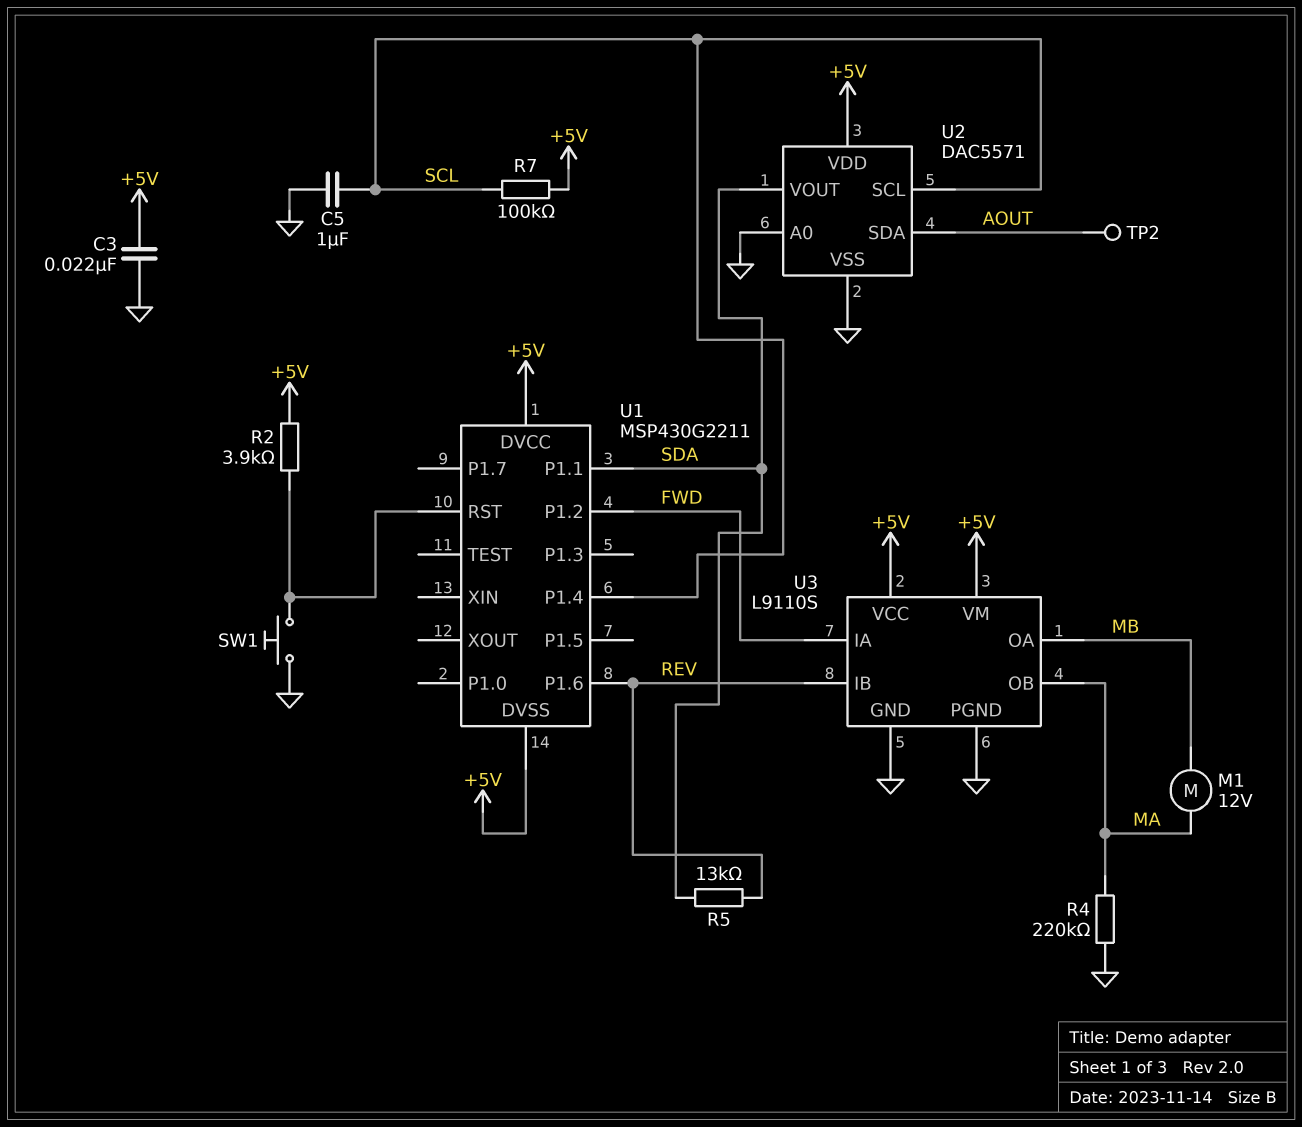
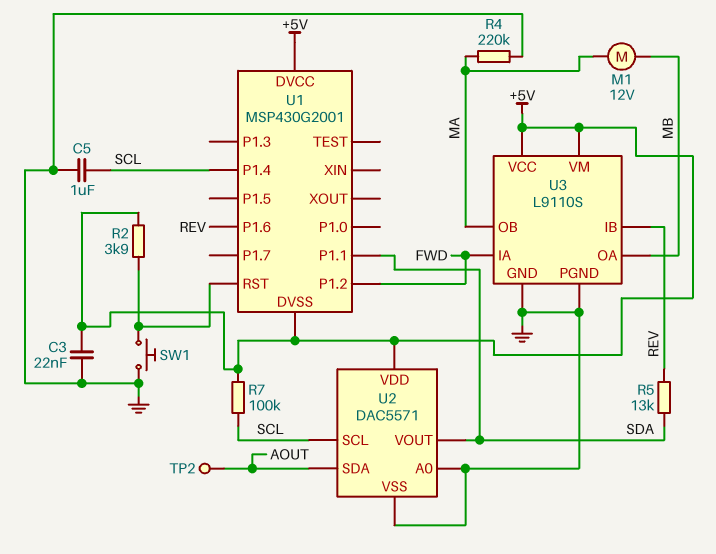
U1: MSP430G2211 -> MSP430G2001

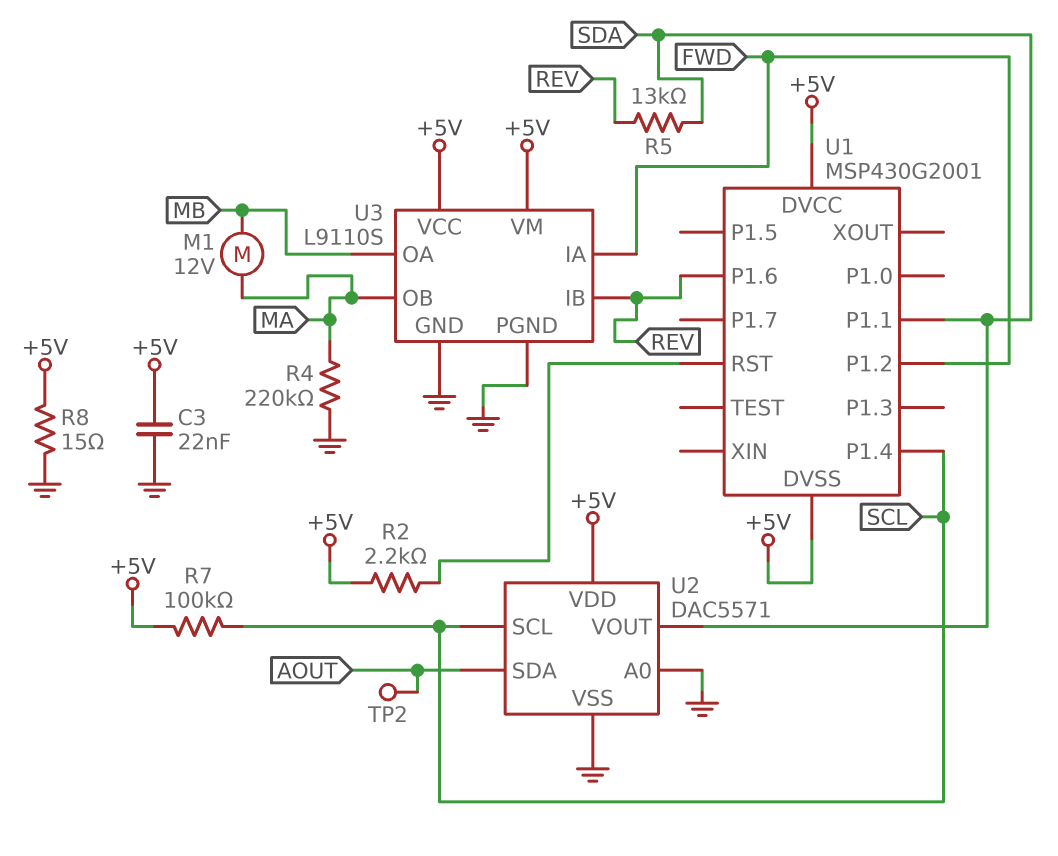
C5: 1uF (GND, SCL) -> none
R2: 3.9k (+5V, U1/RST) -> 2.2k (+5V, U1/RST)
R8: none -> 15 (+5V, GND)
SW1: button (GND, U1/RST) -> none

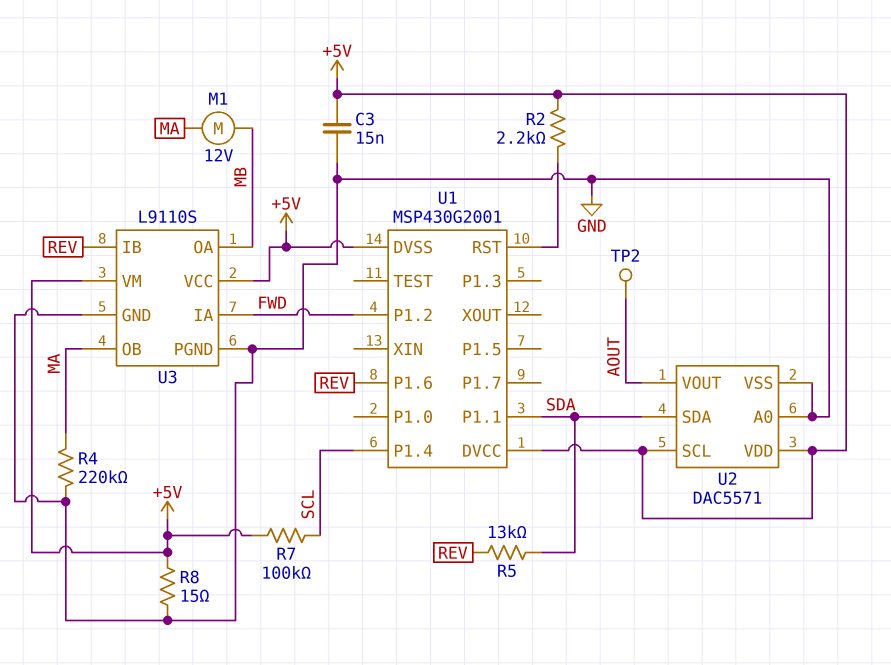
C3: 22nF (+5V, GND) -> 15nF (+5V, GND)
U2 pin SCL: SCL -> +5V
U2 pin SDA: AOUT -> SDA
U2 pin VOUT: SDA -> AOUT

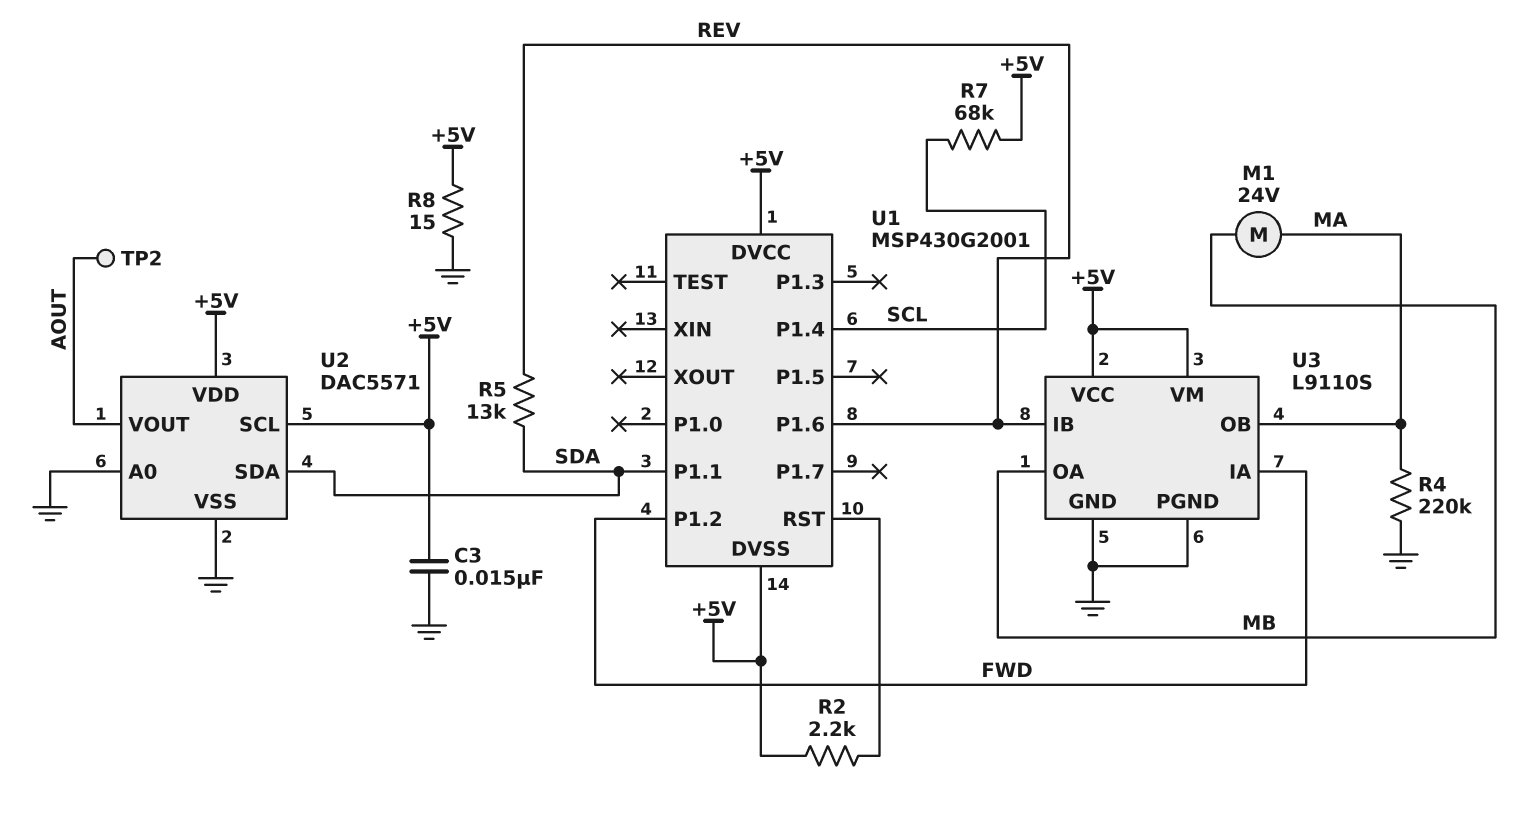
M1: motor 12V (MA, MB) -> motor 24V (MA, MB)
R7: 100k (+5V, SCL) -> 68k (+5V, SCL)

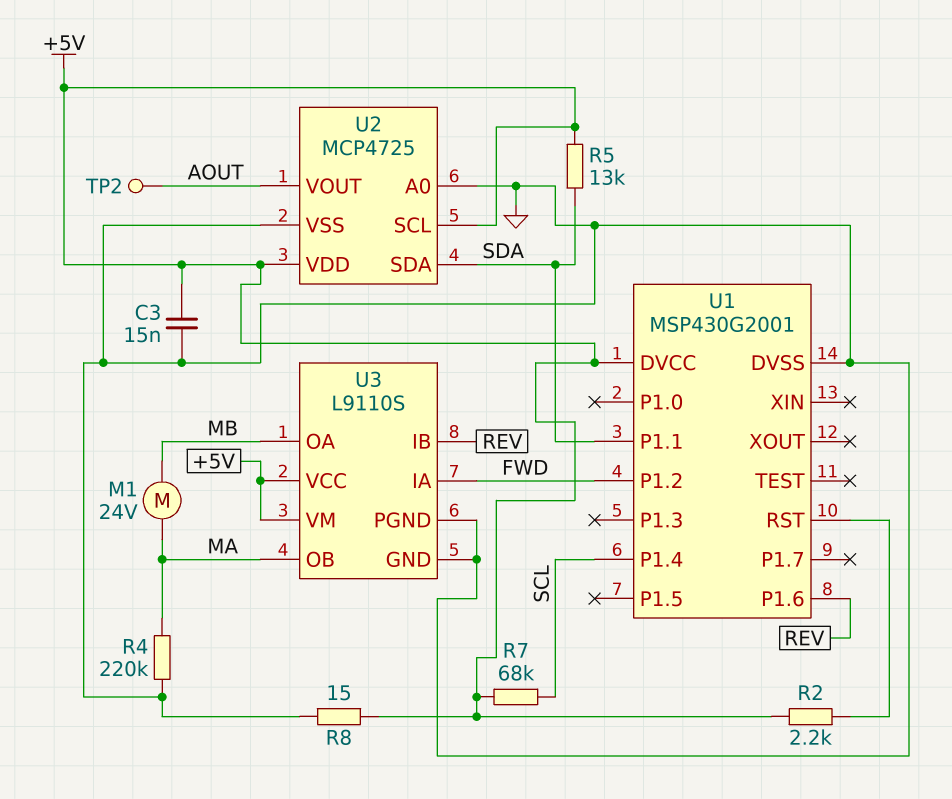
R5: 13k (REV, SDA) -> 13k (+5V, SDA)
U1 pin DVSS: +5V -> GND
U2: DAC5571 -> MCP4725

